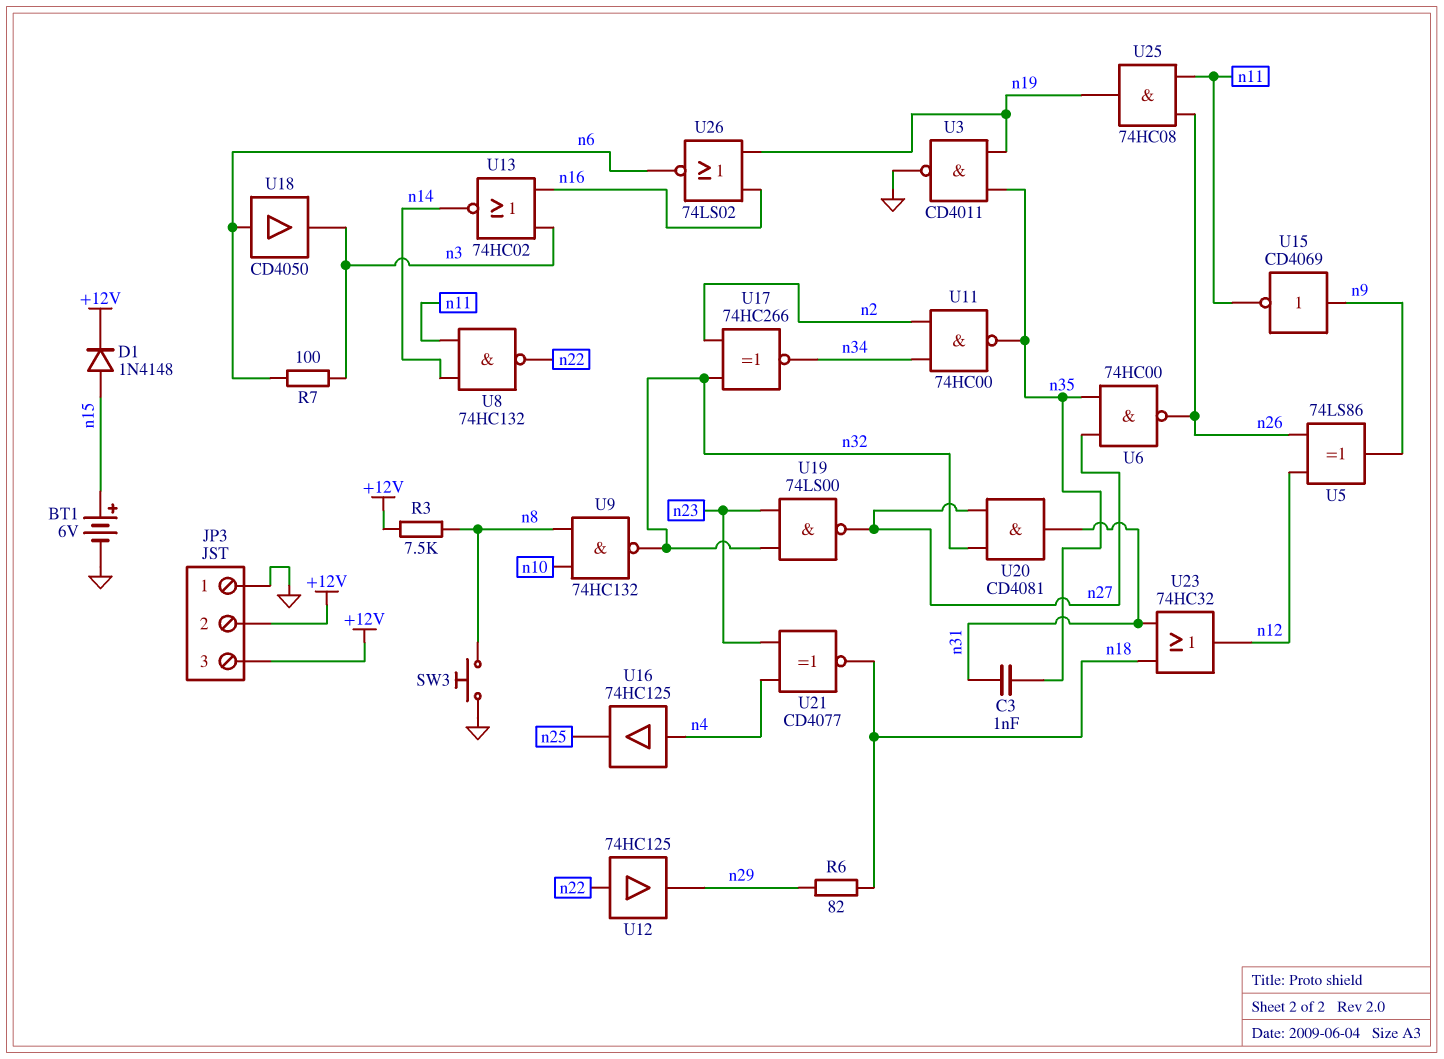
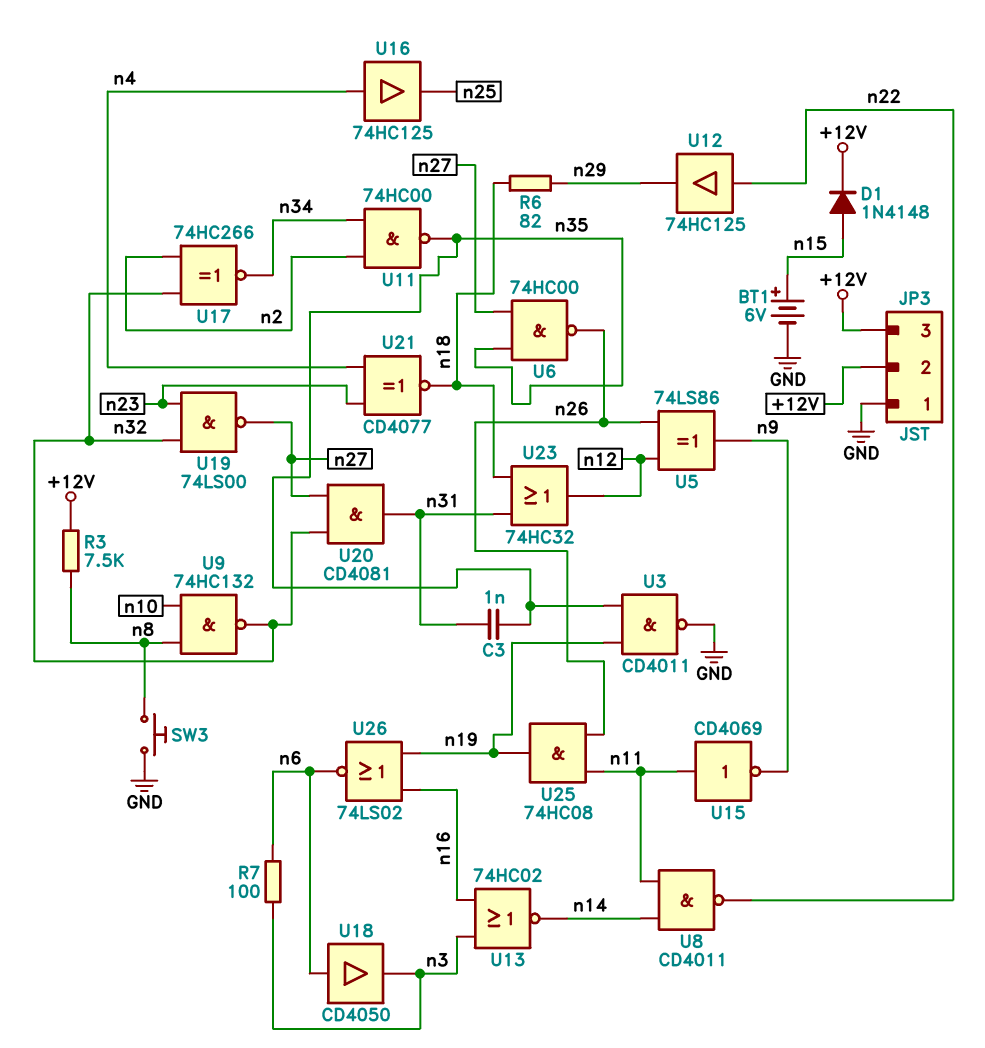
U8: NAND 74HC132 (in n11, in n14, out n22) -> NAND CD4011 (in n11, in n14, out n22)
U15: NOT CD4069 (in n9, out n11) -> NOT CD4069 (in n11, out n9)

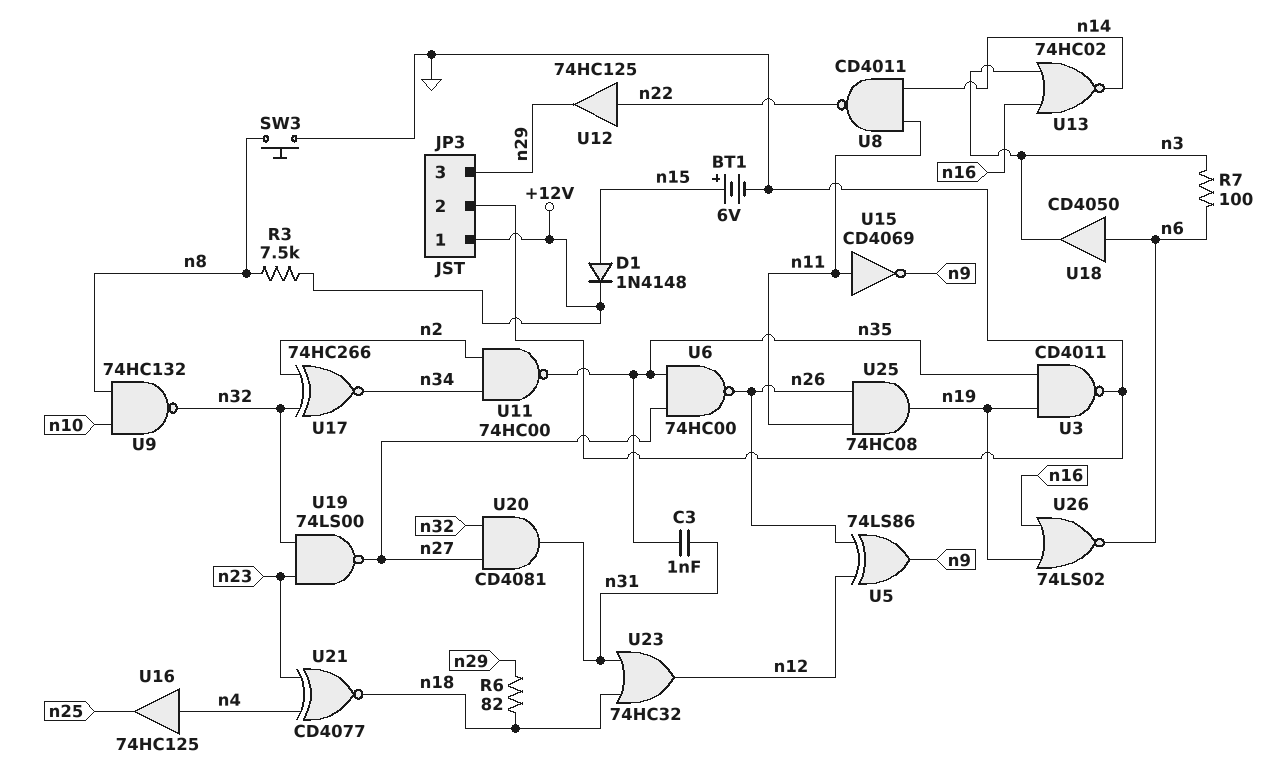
JP3 pin 1: GND -> +12V
JP3 pin 2: +12V -> GND
JP3 pin 3: +12V -> n29

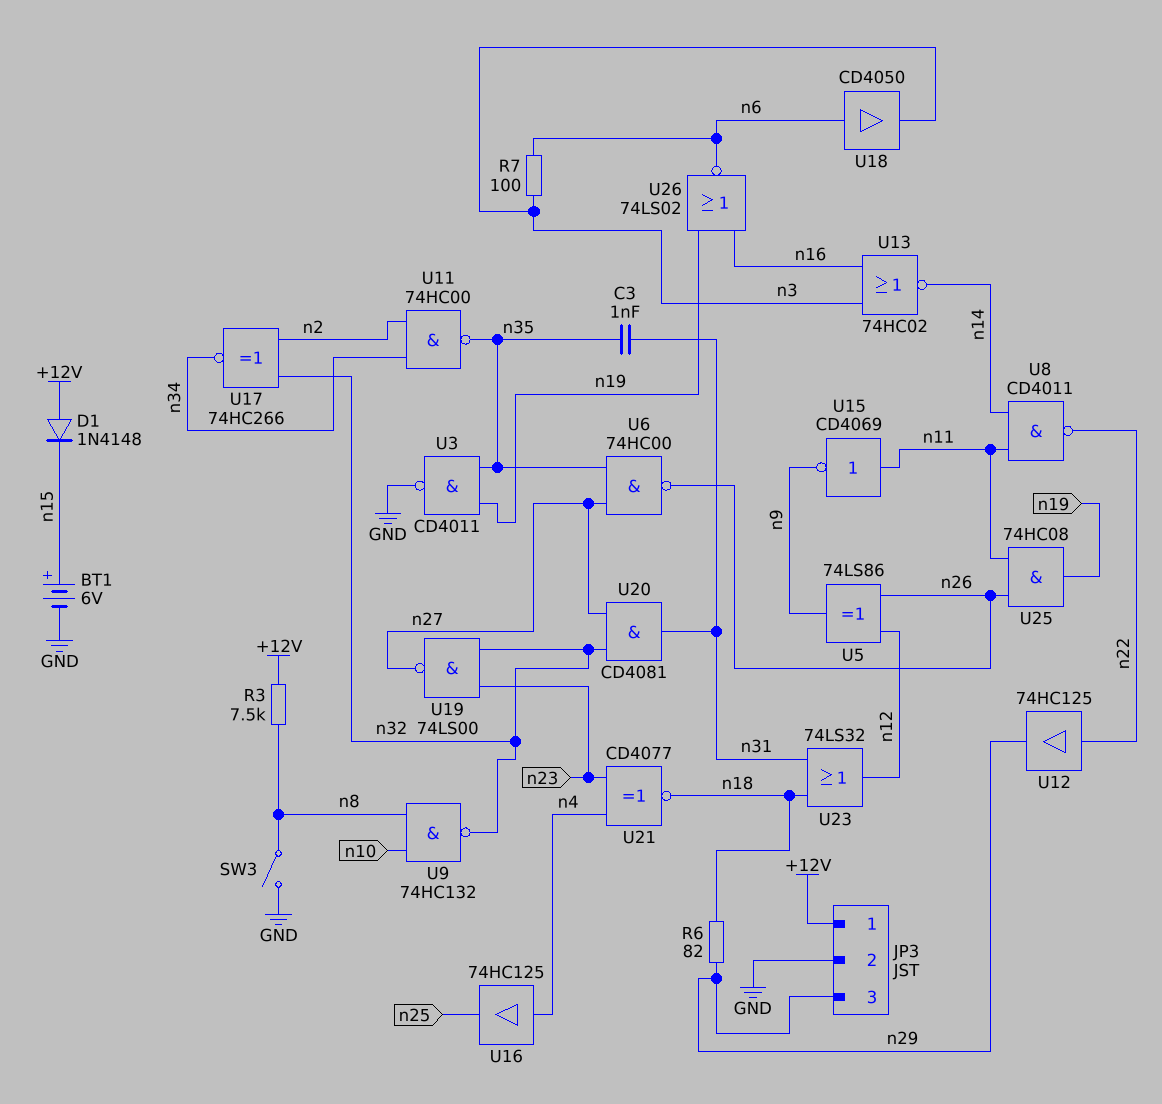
D1: diode 1N4148 (A n15, K +12V) -> diode 1N4148 (A +12V, K n15)
SW3: button (GND, n8) -> switch (GND, n8)
U23: OR 74HC32 (in n18, in n31, out n12) -> OR 74LS32 (in n18, in n31, out n12)

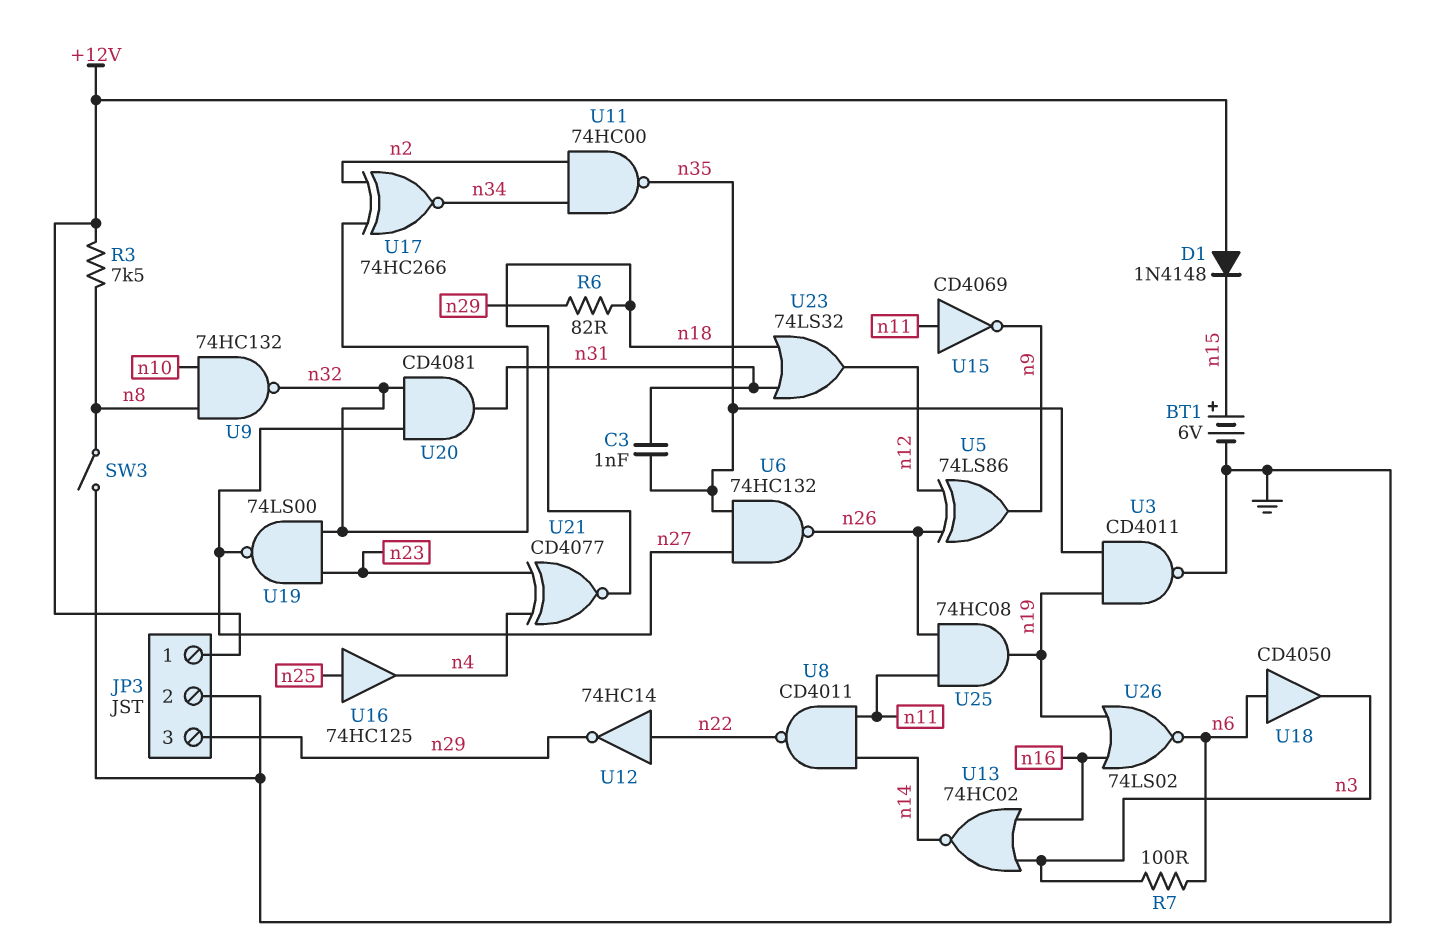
U6: NAND 74HC00 (in n27, in n35, out n26) -> NAND 74HC132 (in n27, in n35, out n26)
U12: buffer 74HC125 (in n22, out n29) -> NOT 74HC14 (in n22, out n29)
U16: buffer 74HC125 (in n4, out n25) -> buffer 74HC125 (in n25, out n4)

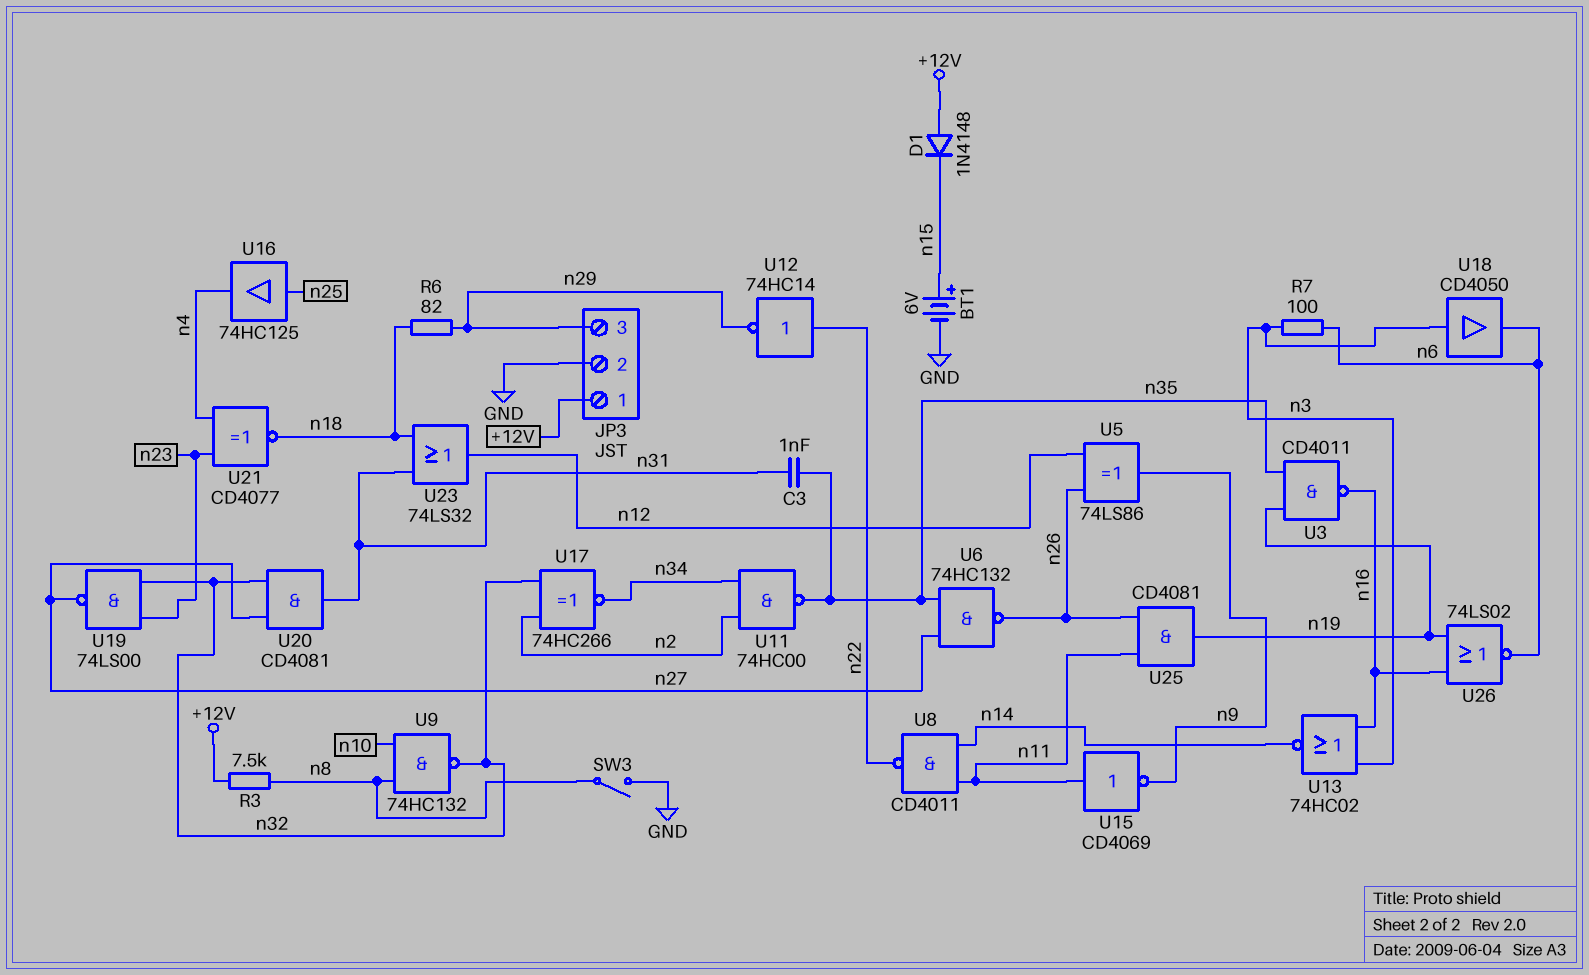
U3: NAND CD4011 (in n19, in n35, out GND) -> NAND CD4011 (in n19, in n35, out n16)
U18: buffer CD4050 (in n6, out n3) -> buffer CD4050 (in n3, out n6)
U25: AND 74HC08 (in n11, in n26, out n19) -> AND CD4081 (in n11, in n26, out n19)

